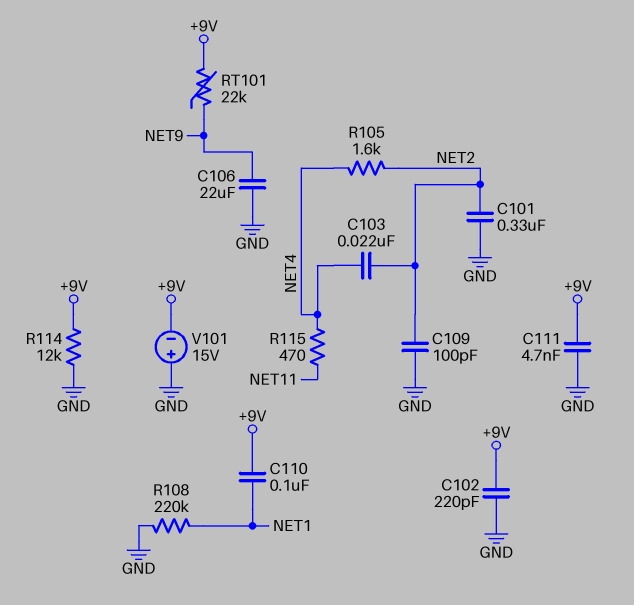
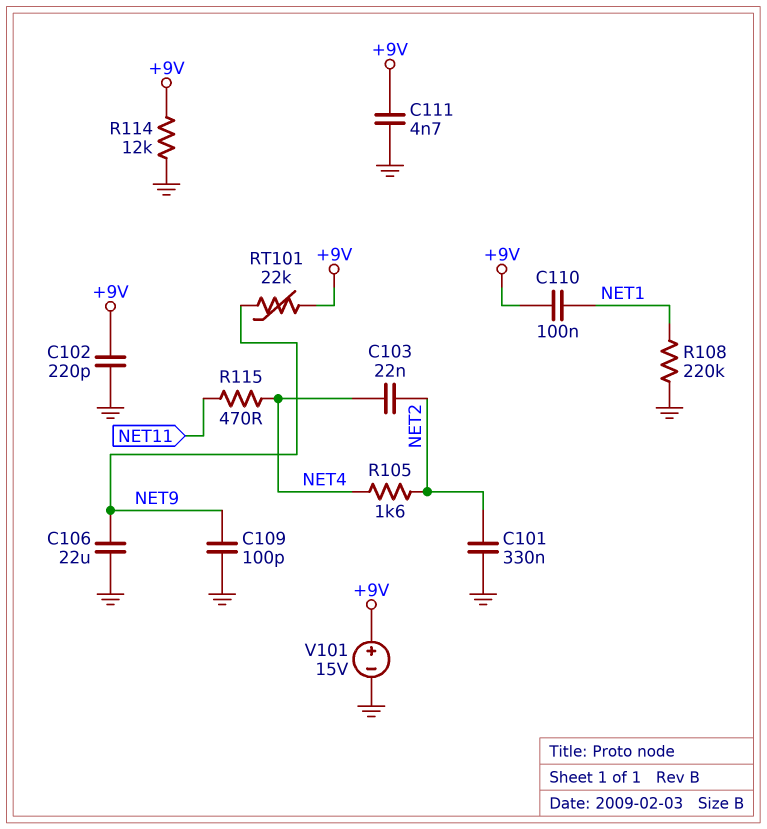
C109: 100pF (GND, NET2) -> 100pF (GND, NET9)
V101: 15V (plus GND, minus +9V) -> 15V (plus +9V, minus GND)

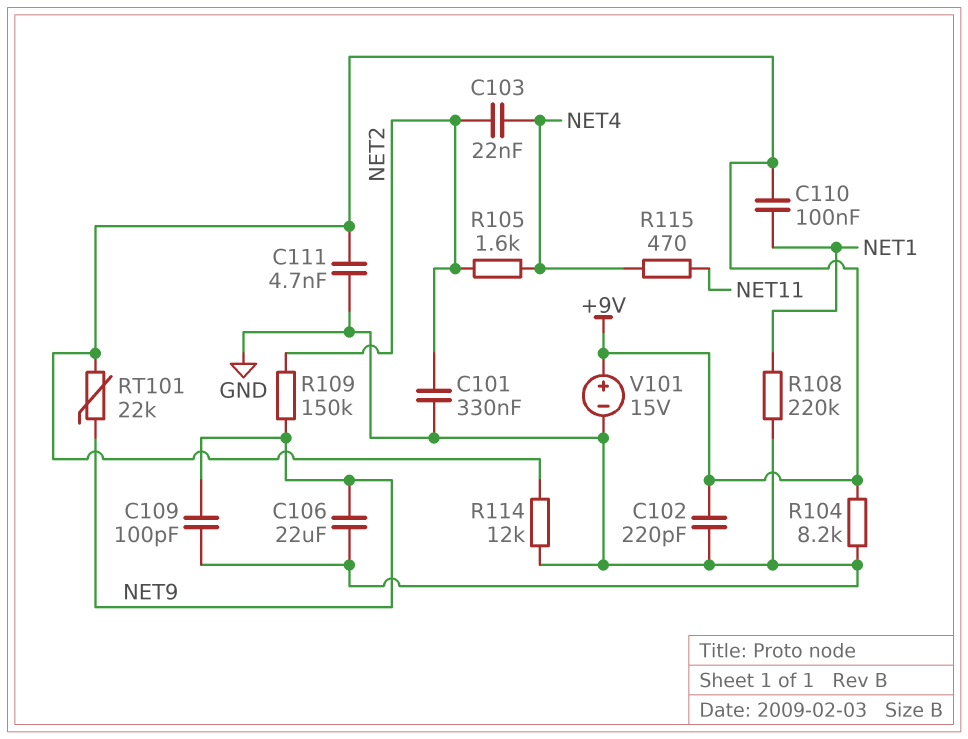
R104: none -> 8.2k (+9V, GND)
R109: none -> 150k (NET2, NET9)

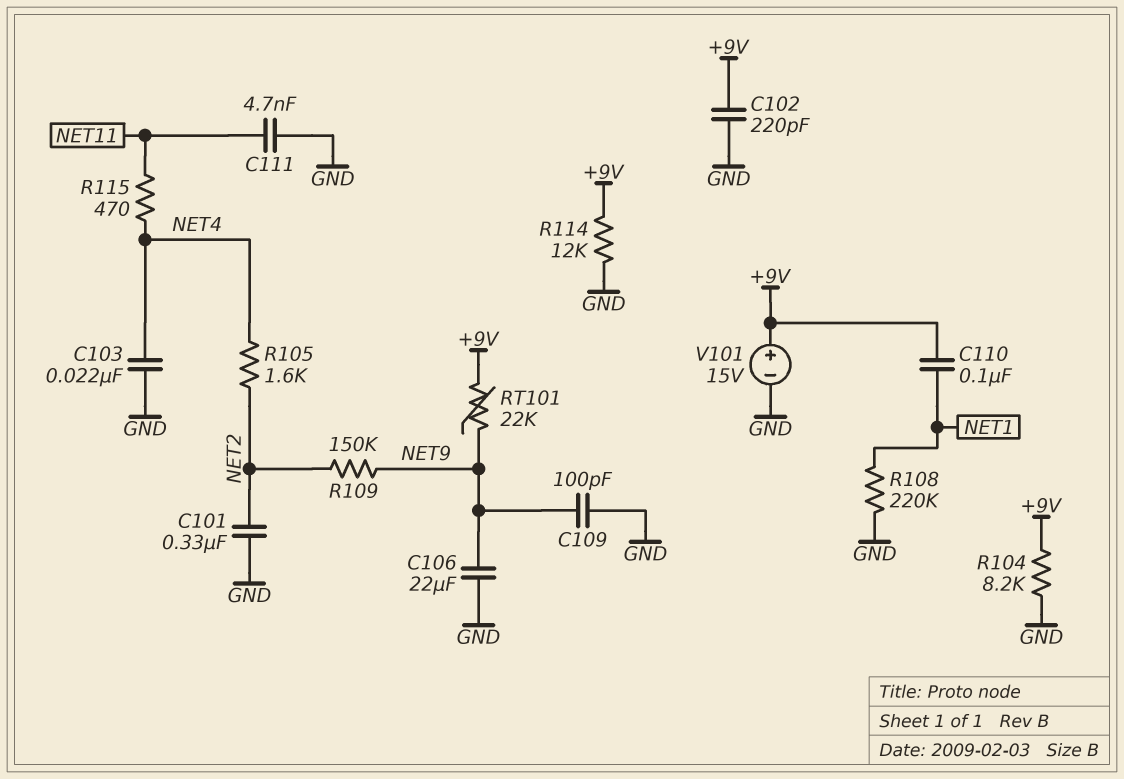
C103: 22nF (NET2, NET4) -> 22nF (GND, NET4)
C111: 4.7nF (+9V, GND) -> 4.7nF (GND, NET11)

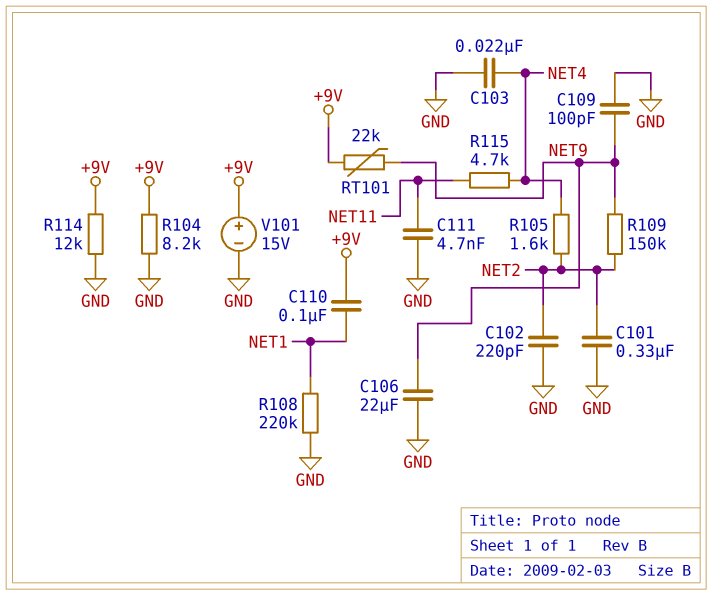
C102: 220pF (+9V, GND) -> 220pF (GND, NET2)
R115: 470 (NET4, NET11) -> 4.7k (NET4, NET11)

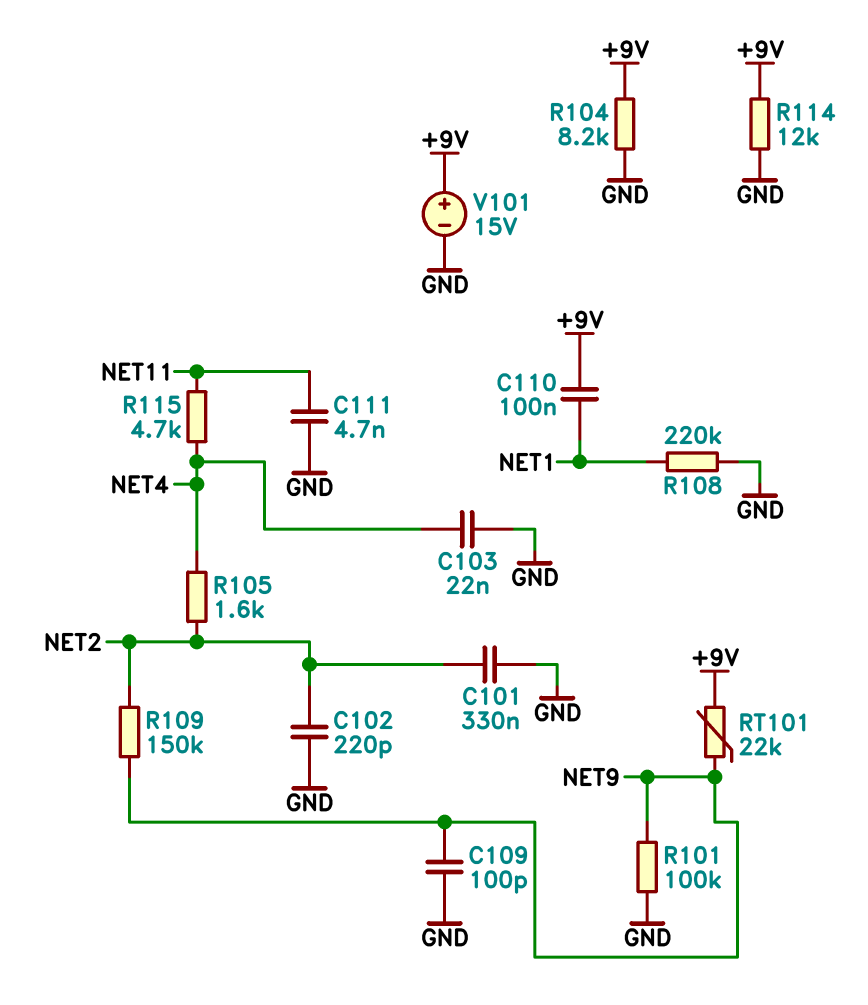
C106: 22uF (GND, NET9) -> none
R101: none -> 100k (GND, NET9)

